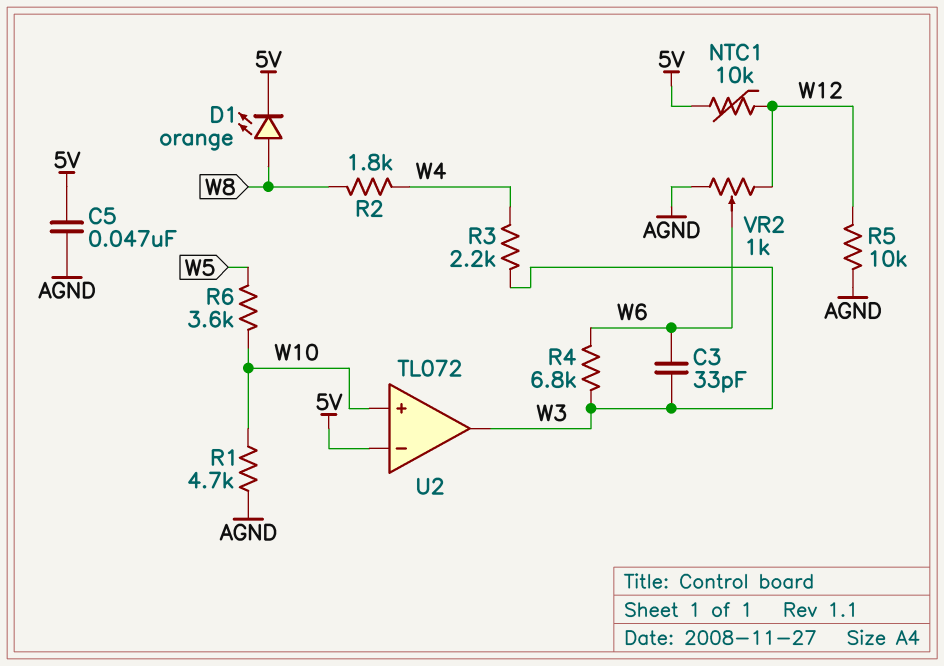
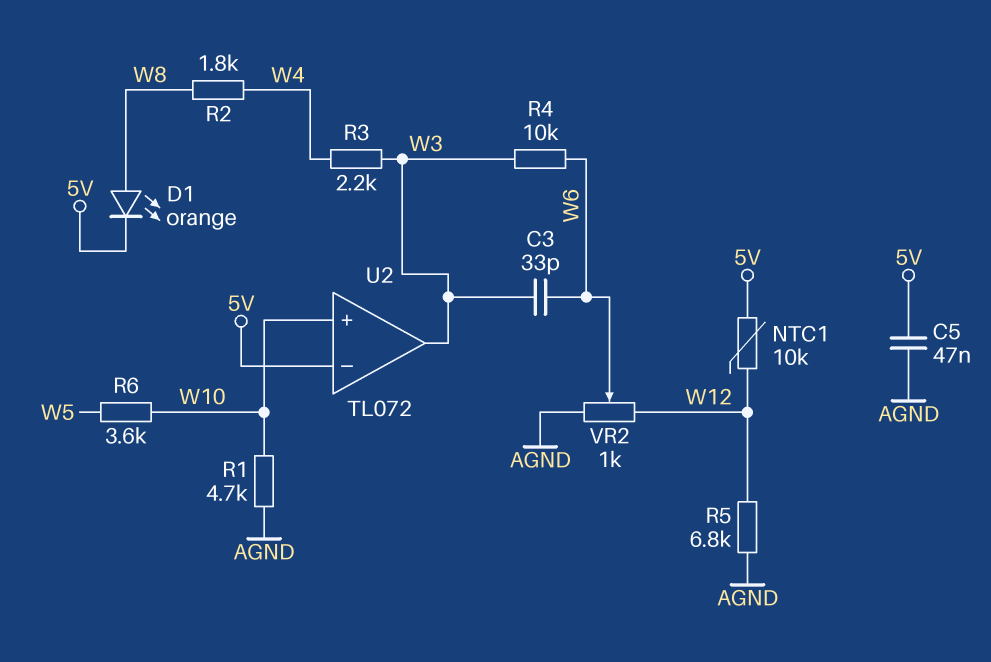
R4: 6.8k (W3, W6) -> 10k (W3, W6)
R5: 10k (AGND, W12) -> 6.8k (AGND, W12)

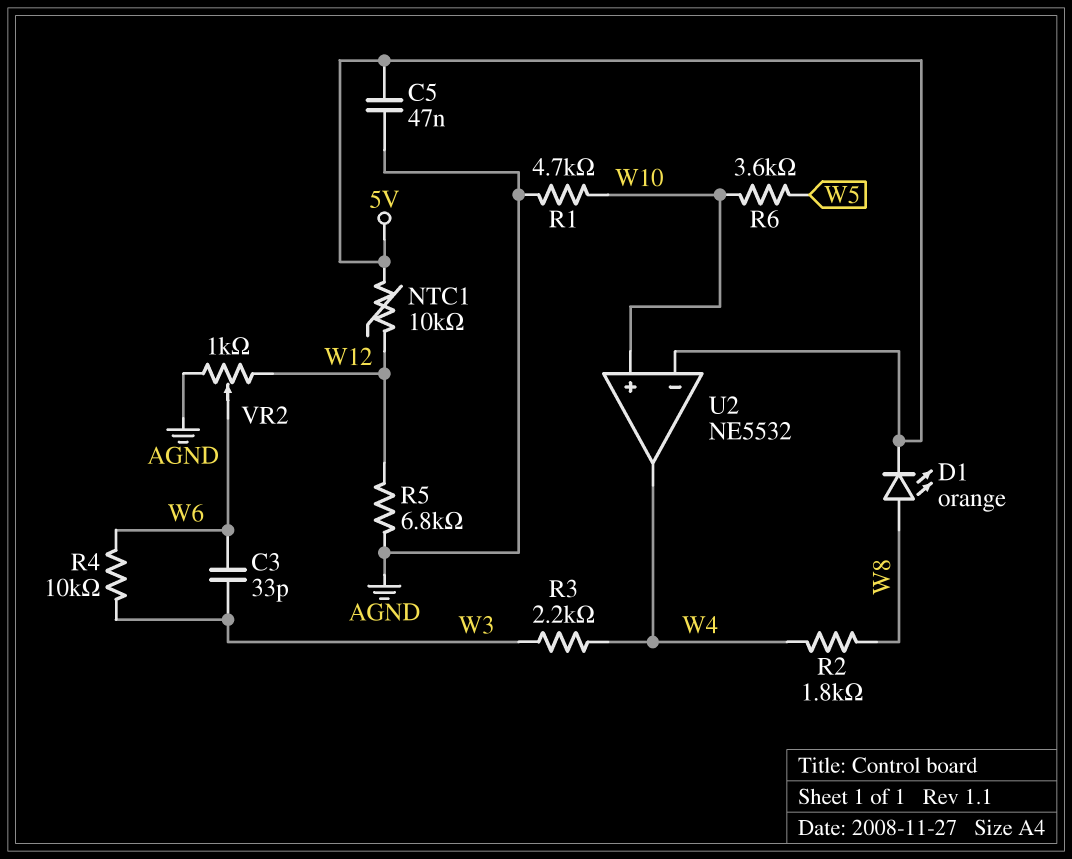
U2: TL072 -> NE5532
U2 pin out: W3 -> W4

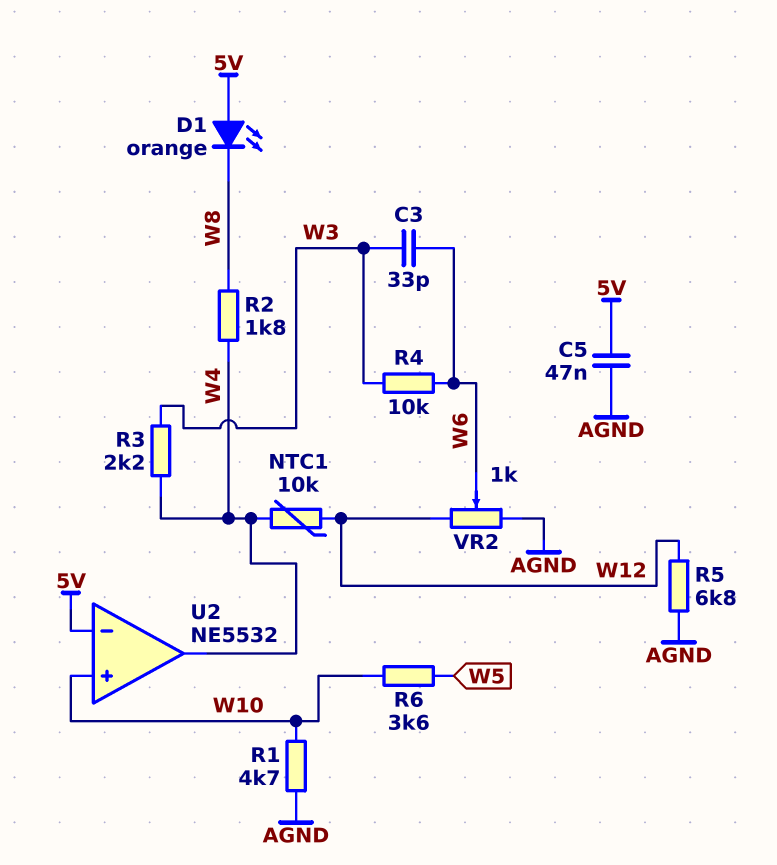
D1: LED orange (A W8, K 5V) -> LED orange (A 5V, K W8)
NTC1: 10k (5V, W12) -> 10k (W4, W12)

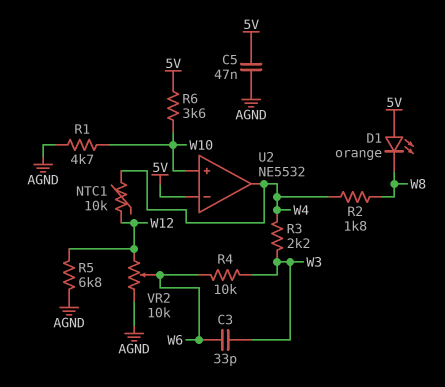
R6: 3.6k (W5, W10) -> 3.6k (5V, W10)
VR2: 1k (AGND, W12, wiper W6) -> 10k (AGND, W12, wiper W6)

